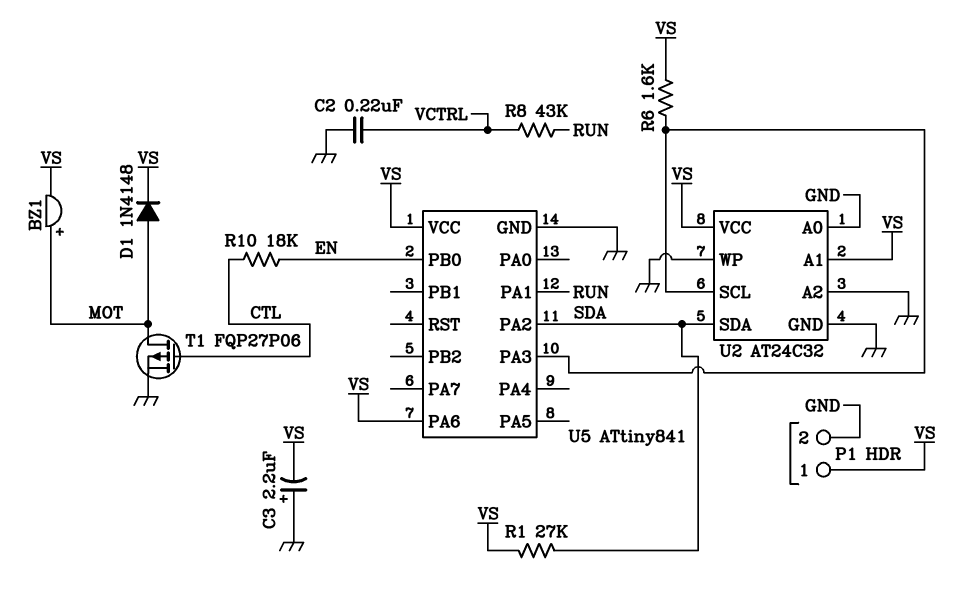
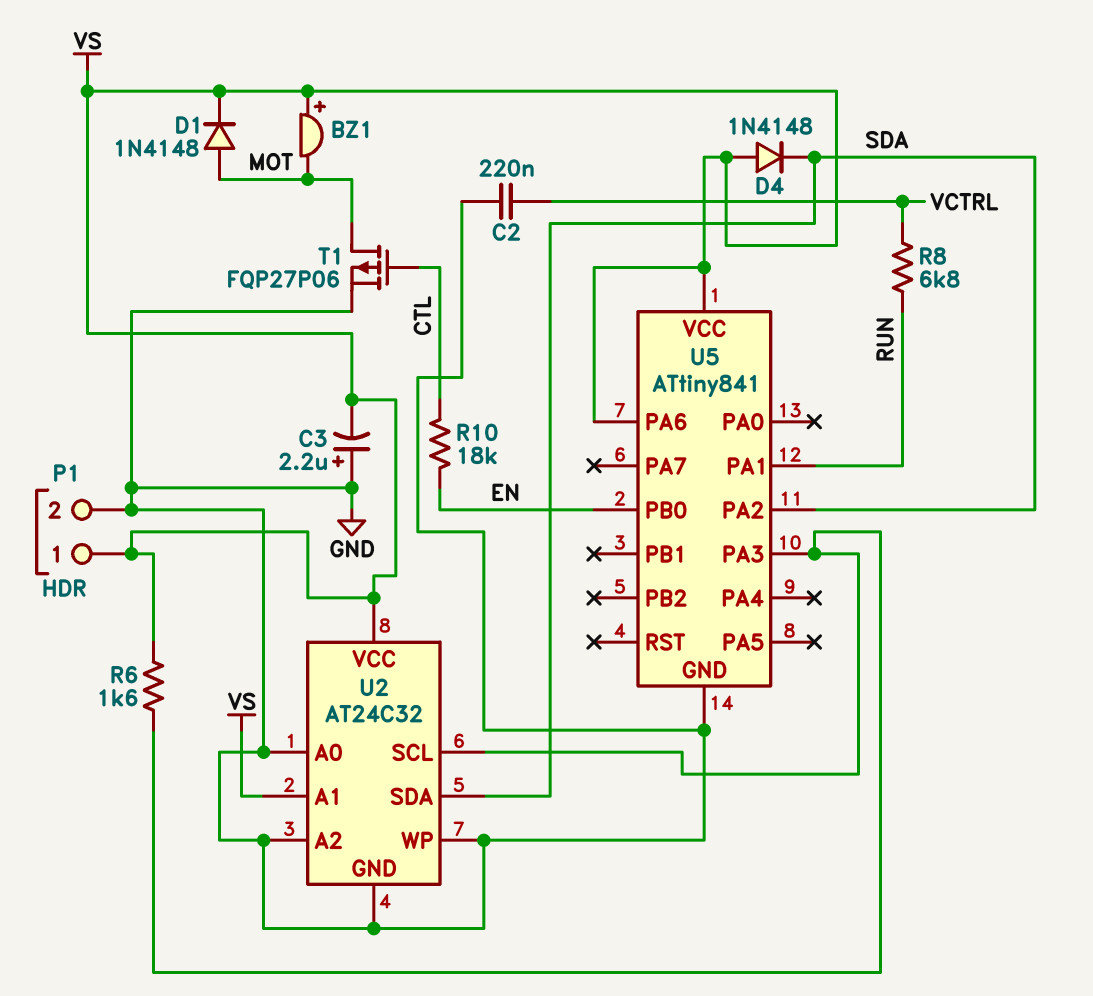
BZ1: buzzer (plus MOT, minus VS) -> buzzer (plus VS, minus MOT)
D4: none -> diode 1N4148 (A VS, K SDA)
R1: 27k (SDA, VS) -> none
R8: 43k (RUN, VCTRL) -> 6.8k (RUN, VCTRL)

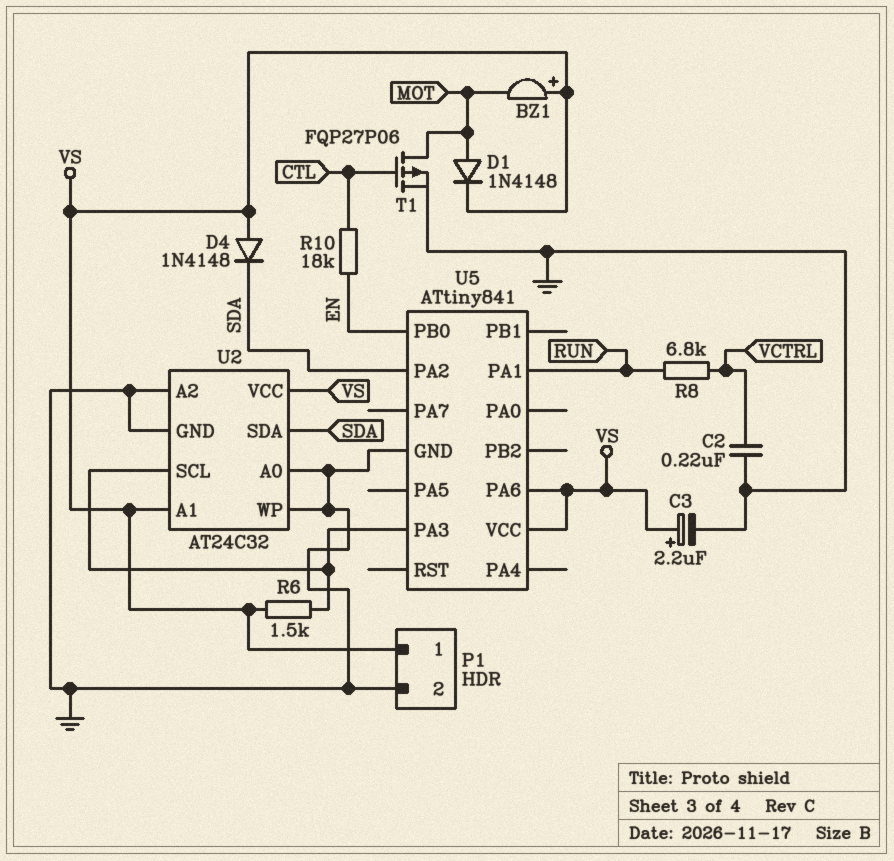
C3: 2.2uF (plus GND, minus VS) -> 2.2uF (plus VS, minus GND)
R6: 1.6k (U2/SCL, VS) -> 1.5k (U2/SCL, VS)

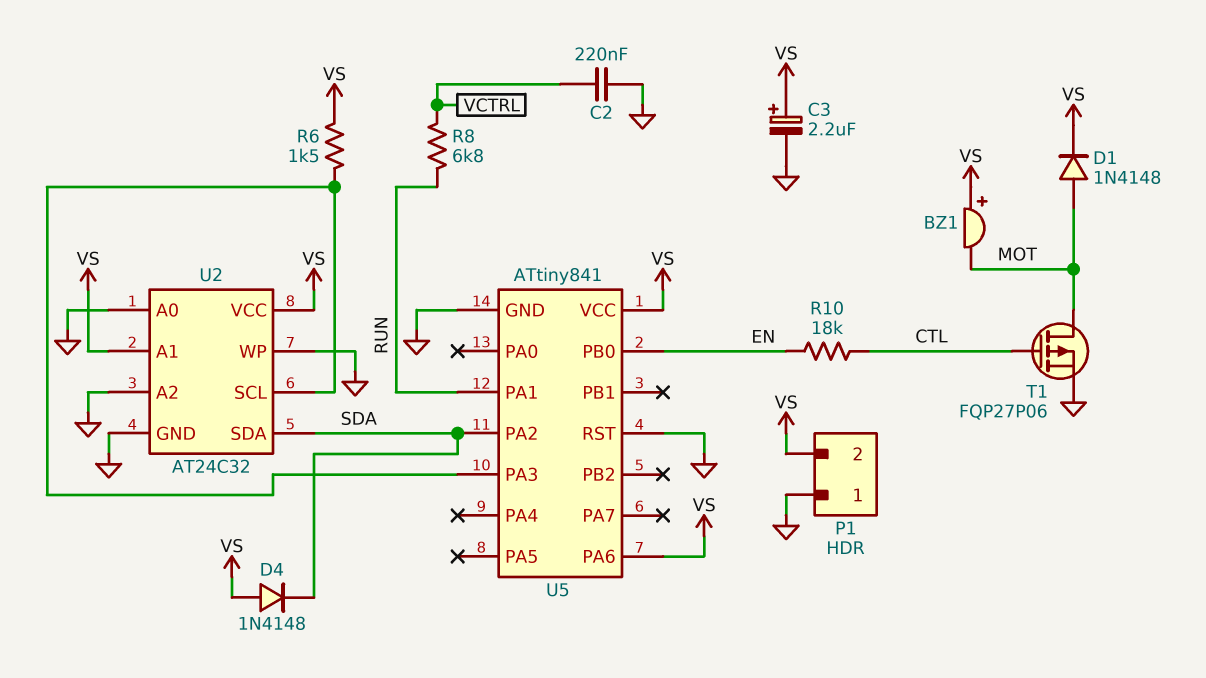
P1 pin 1: VS -> GND
P1 pin 2: GND -> VS
U5 pin RST: none -> GND

